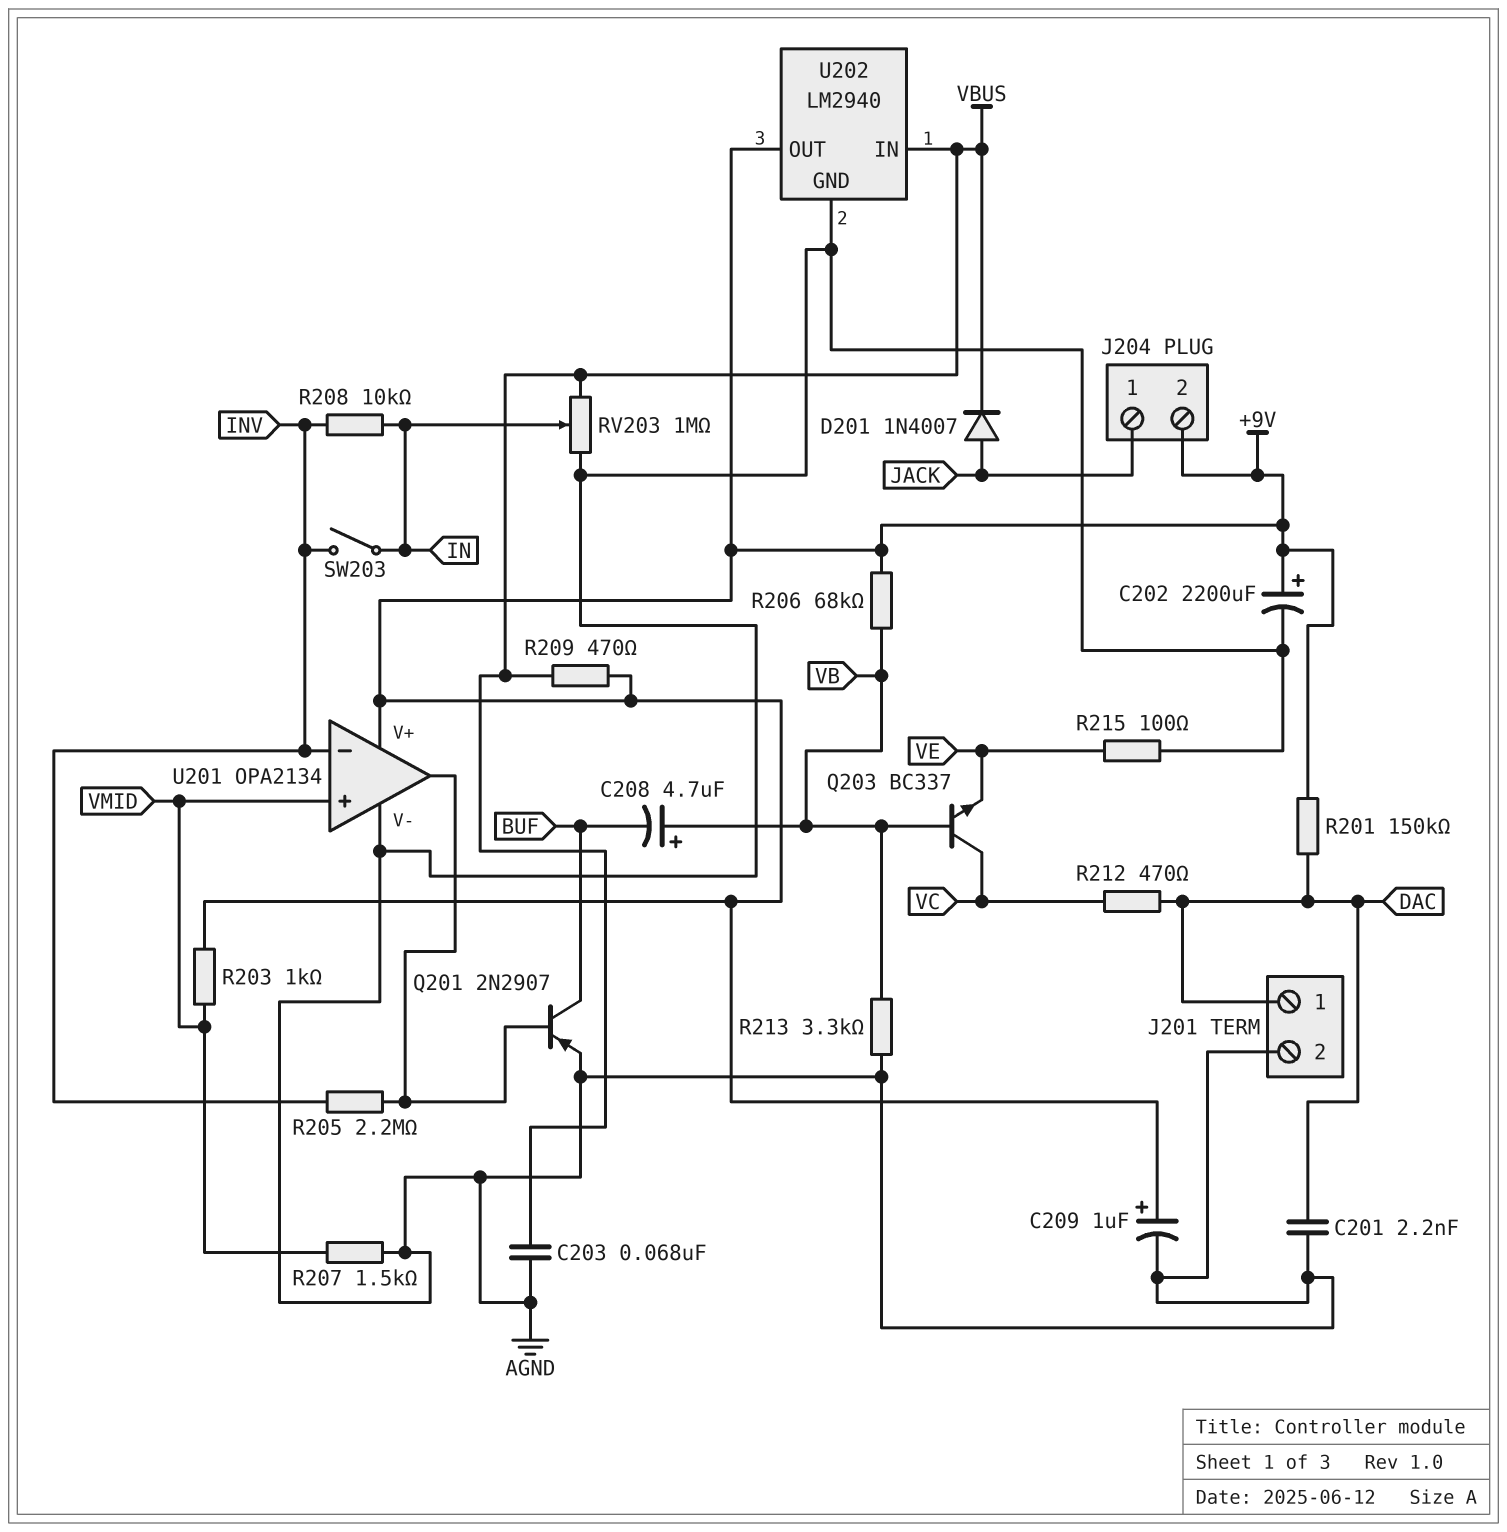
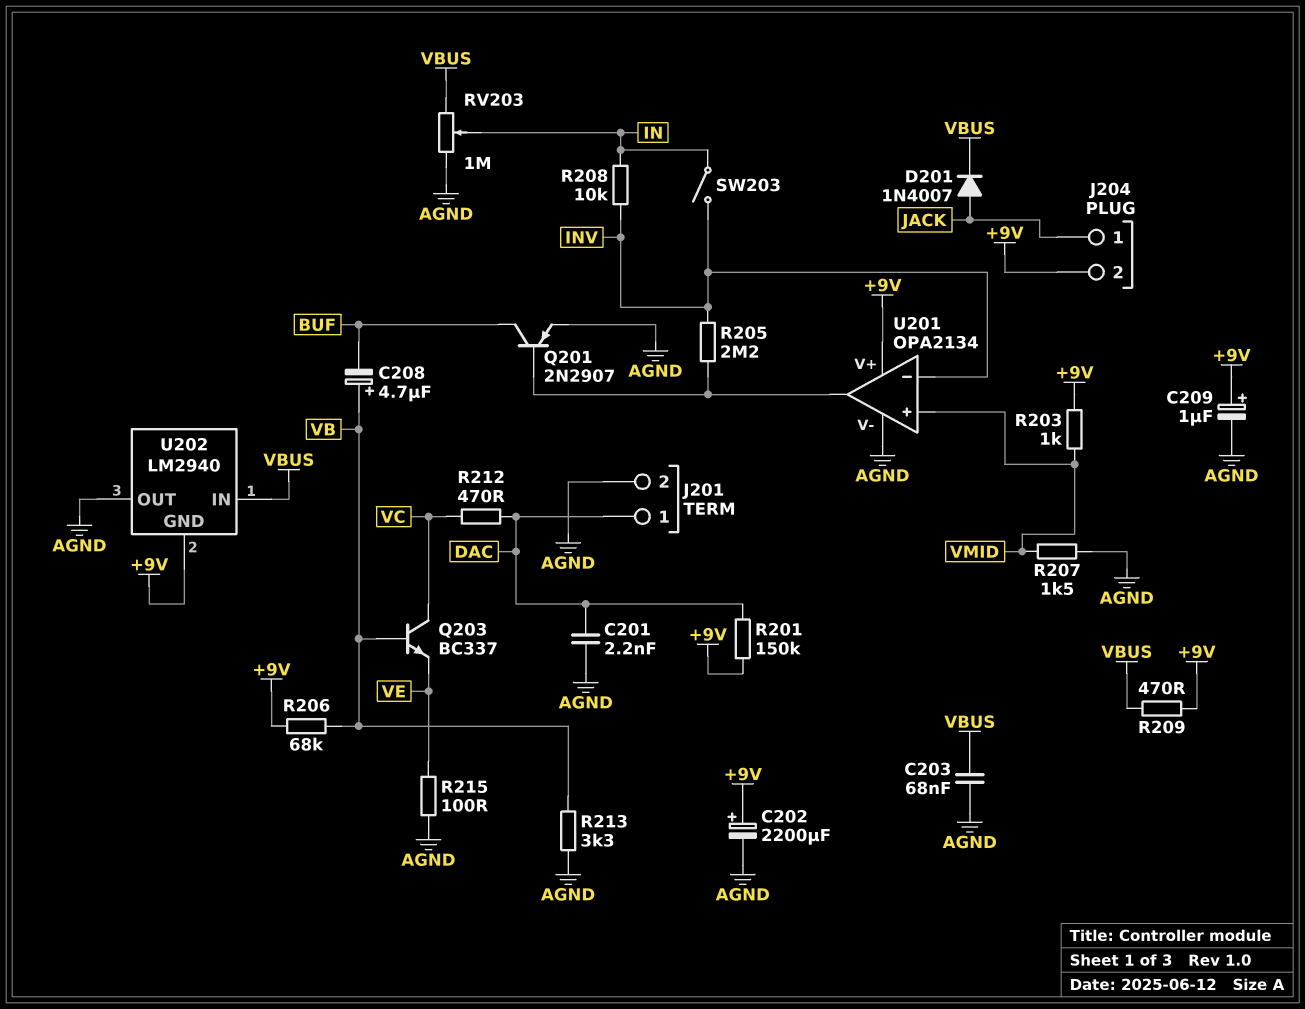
U202 pin GND: AGND -> +9V
U202 pin OUT: +9V -> AGND

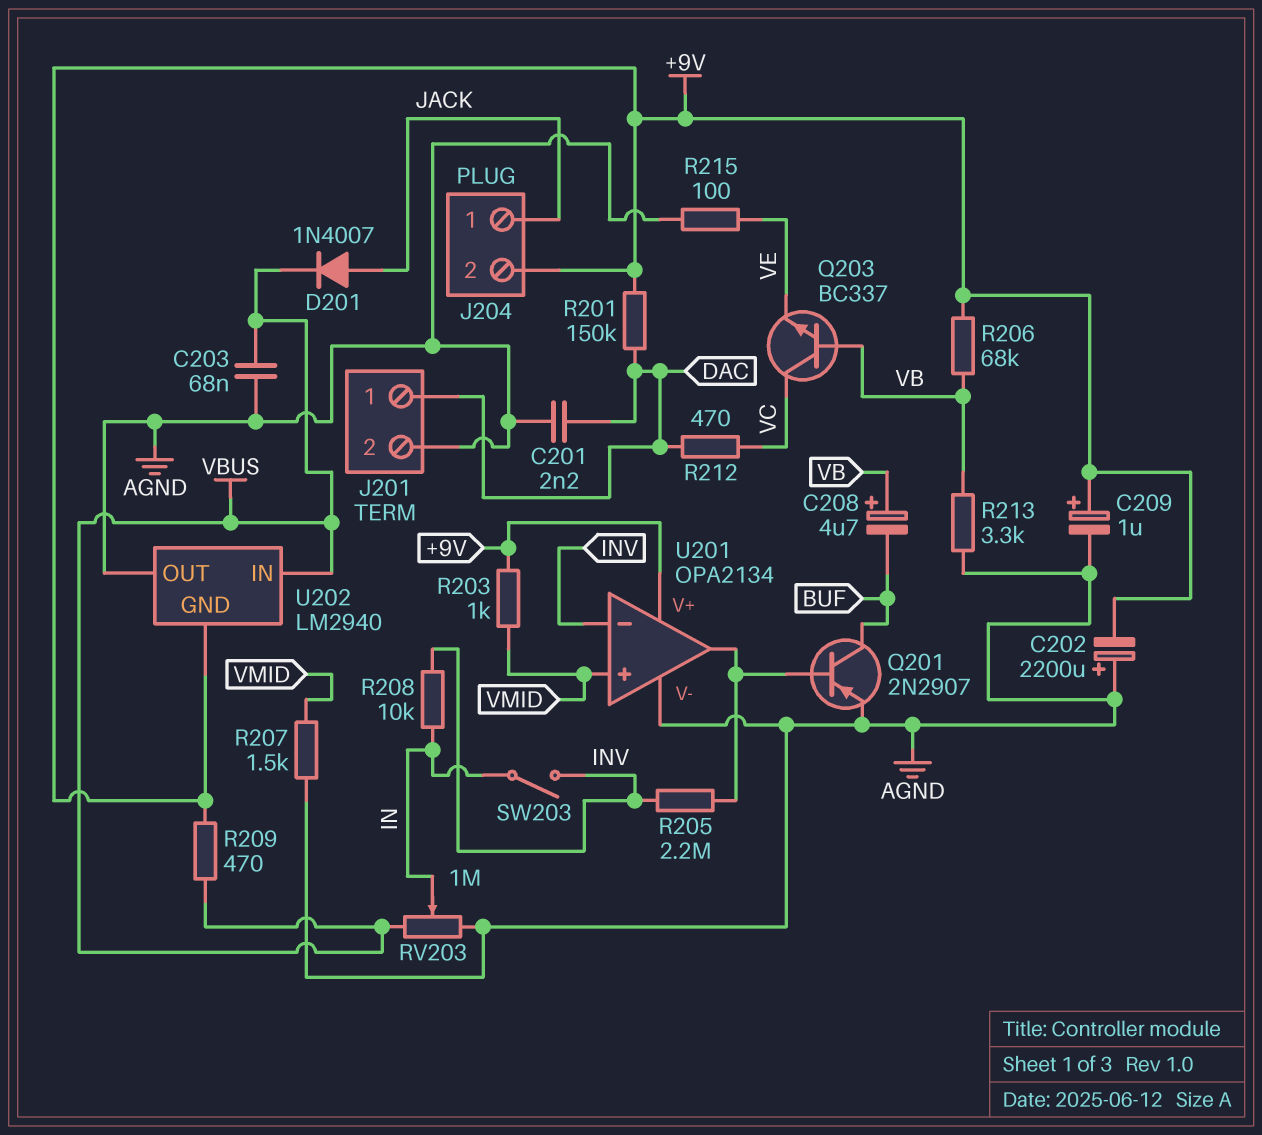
C202: 2200uF (plus +9V, minus AGND) -> 2200uF (plus AGND, minus +9V)

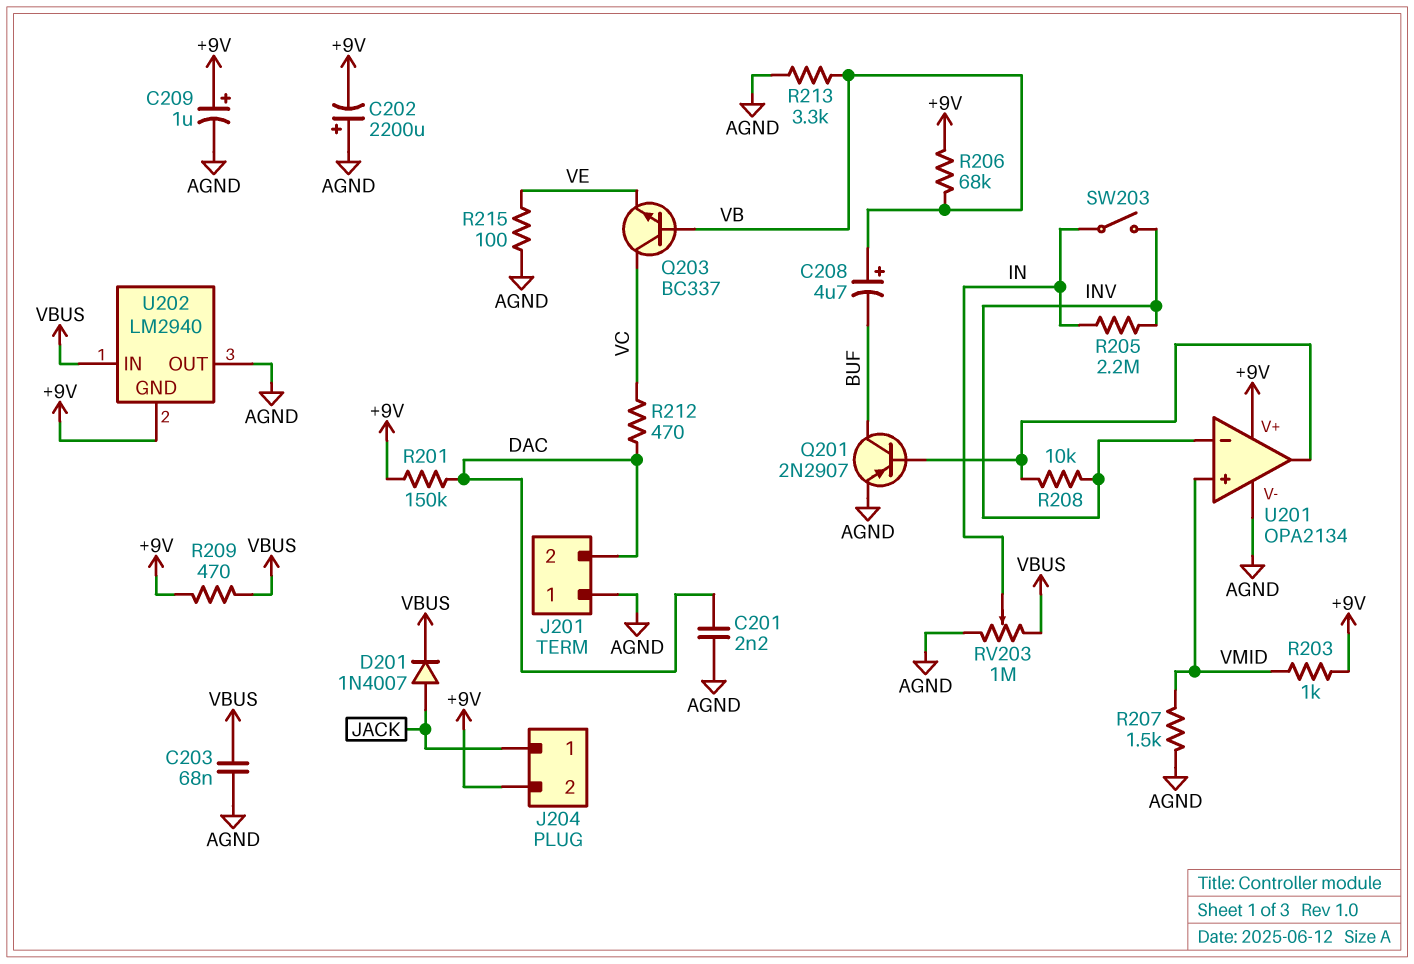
J201 pin 1: DAC -> AGND
J201 pin 2: AGND -> DAC
R205: 2.2M (INV, U201/out) -> 2.2M (IN, INV)
R208: 10k (IN, INV) -> 10k (INV, U201/out)

